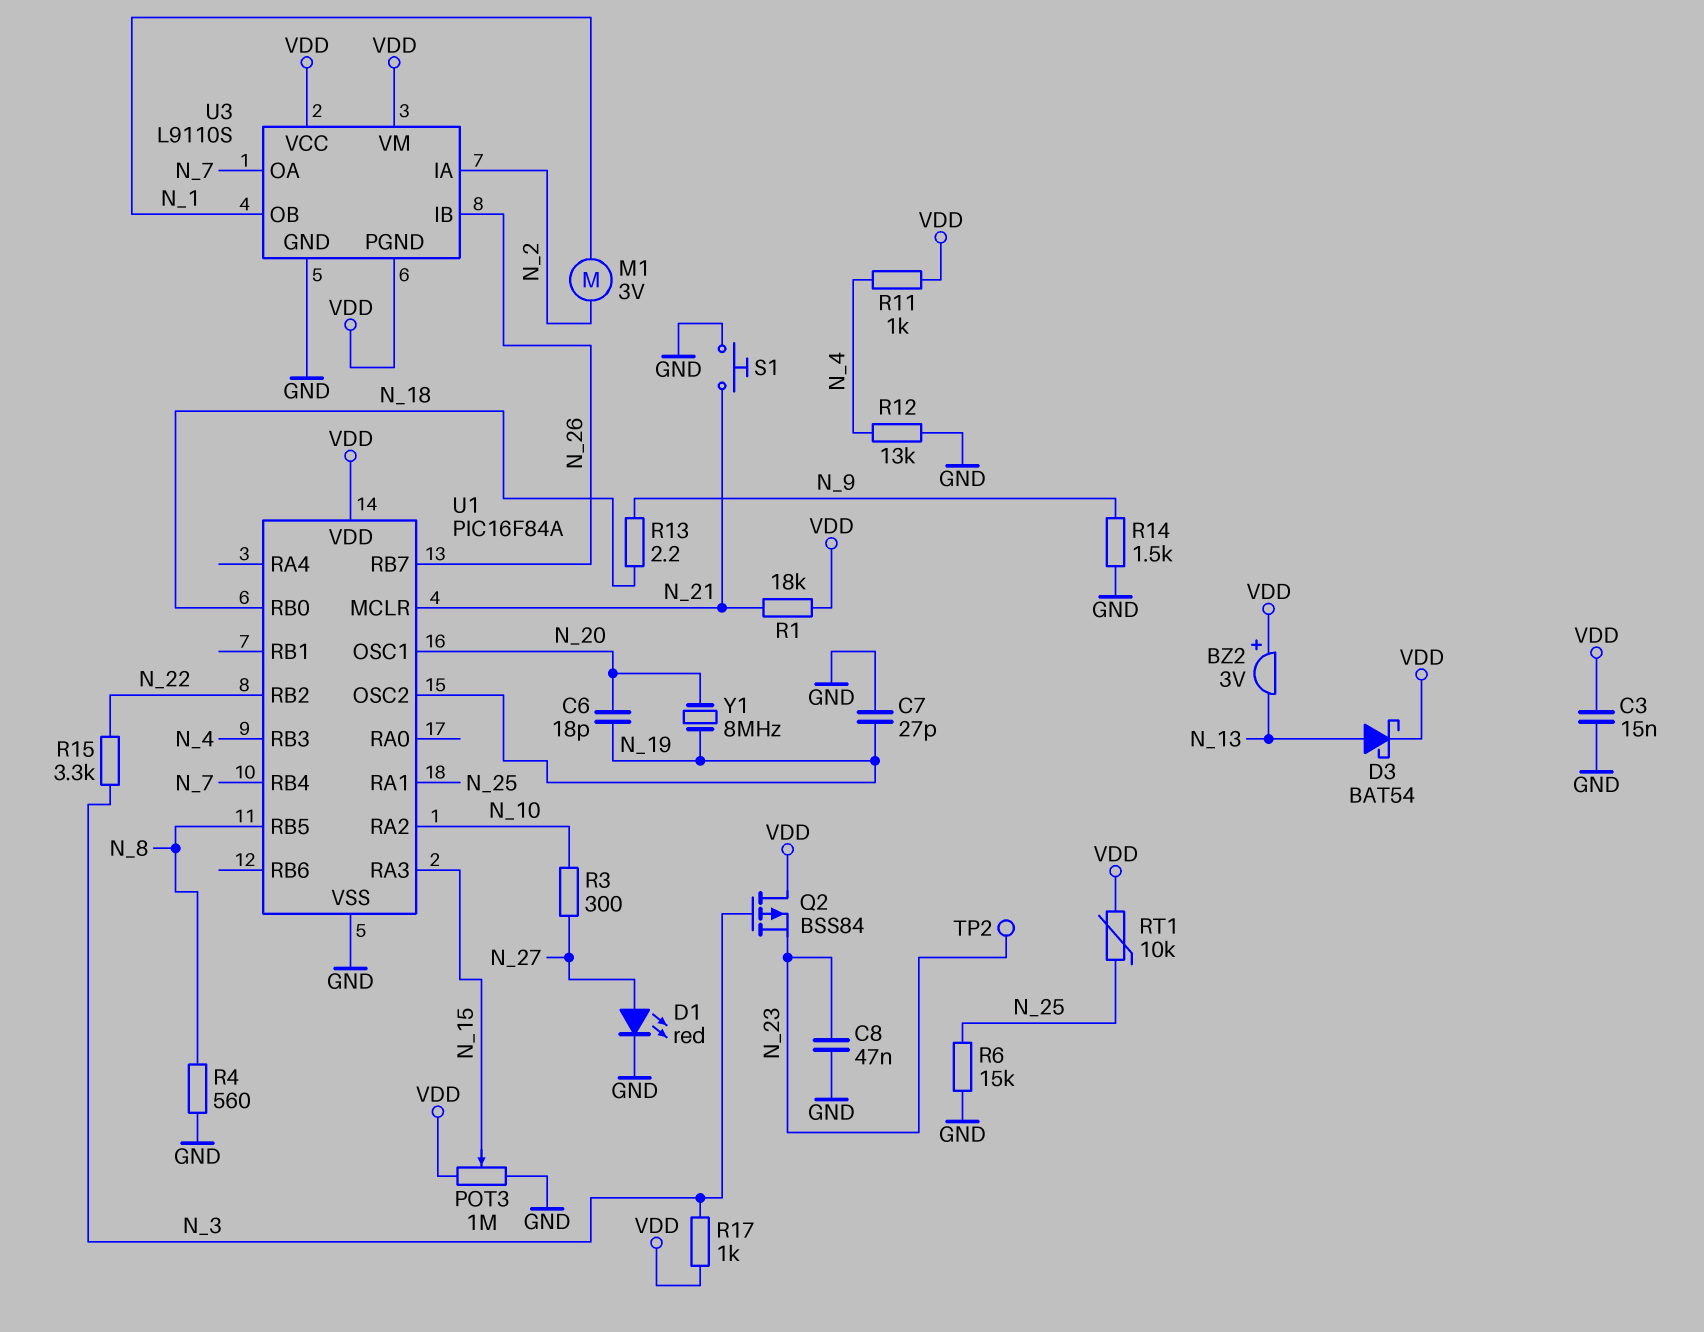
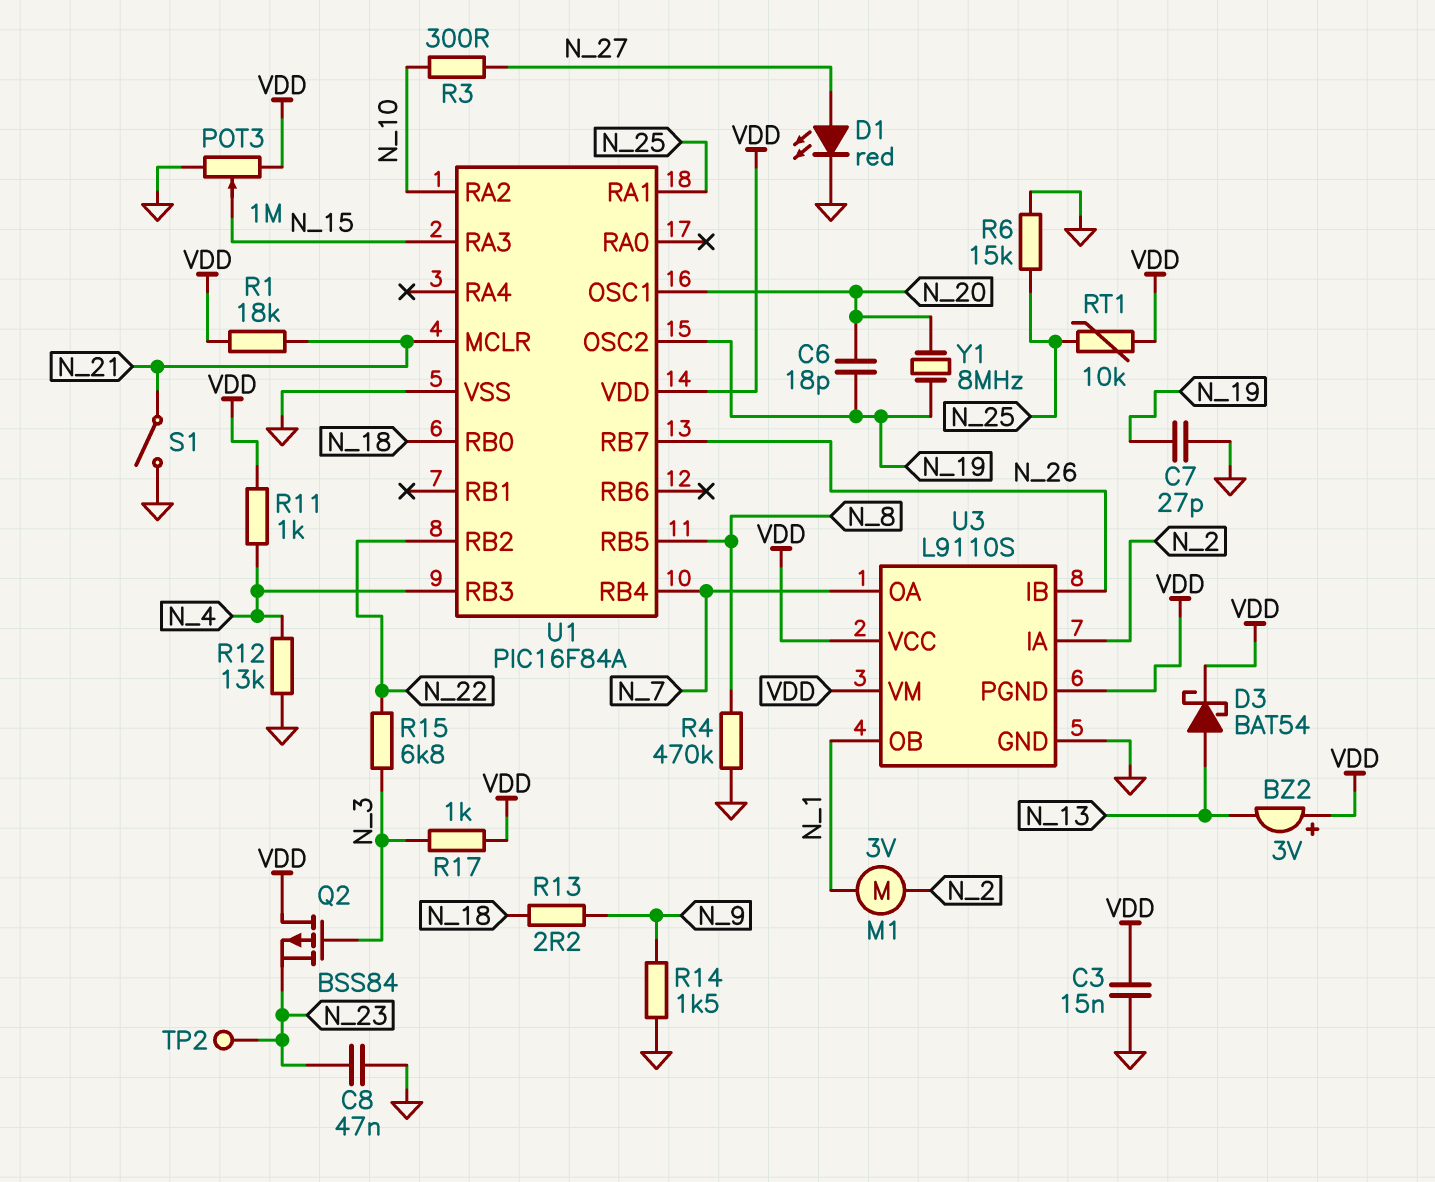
R4: 560 (GND, N_8) -> 470k (GND, N_8)
R15: 3.3k (N_3, N_22) -> 6.8k (N_3, N_22)
S1: button (GND, N_21) -> switch (GND, N_21)

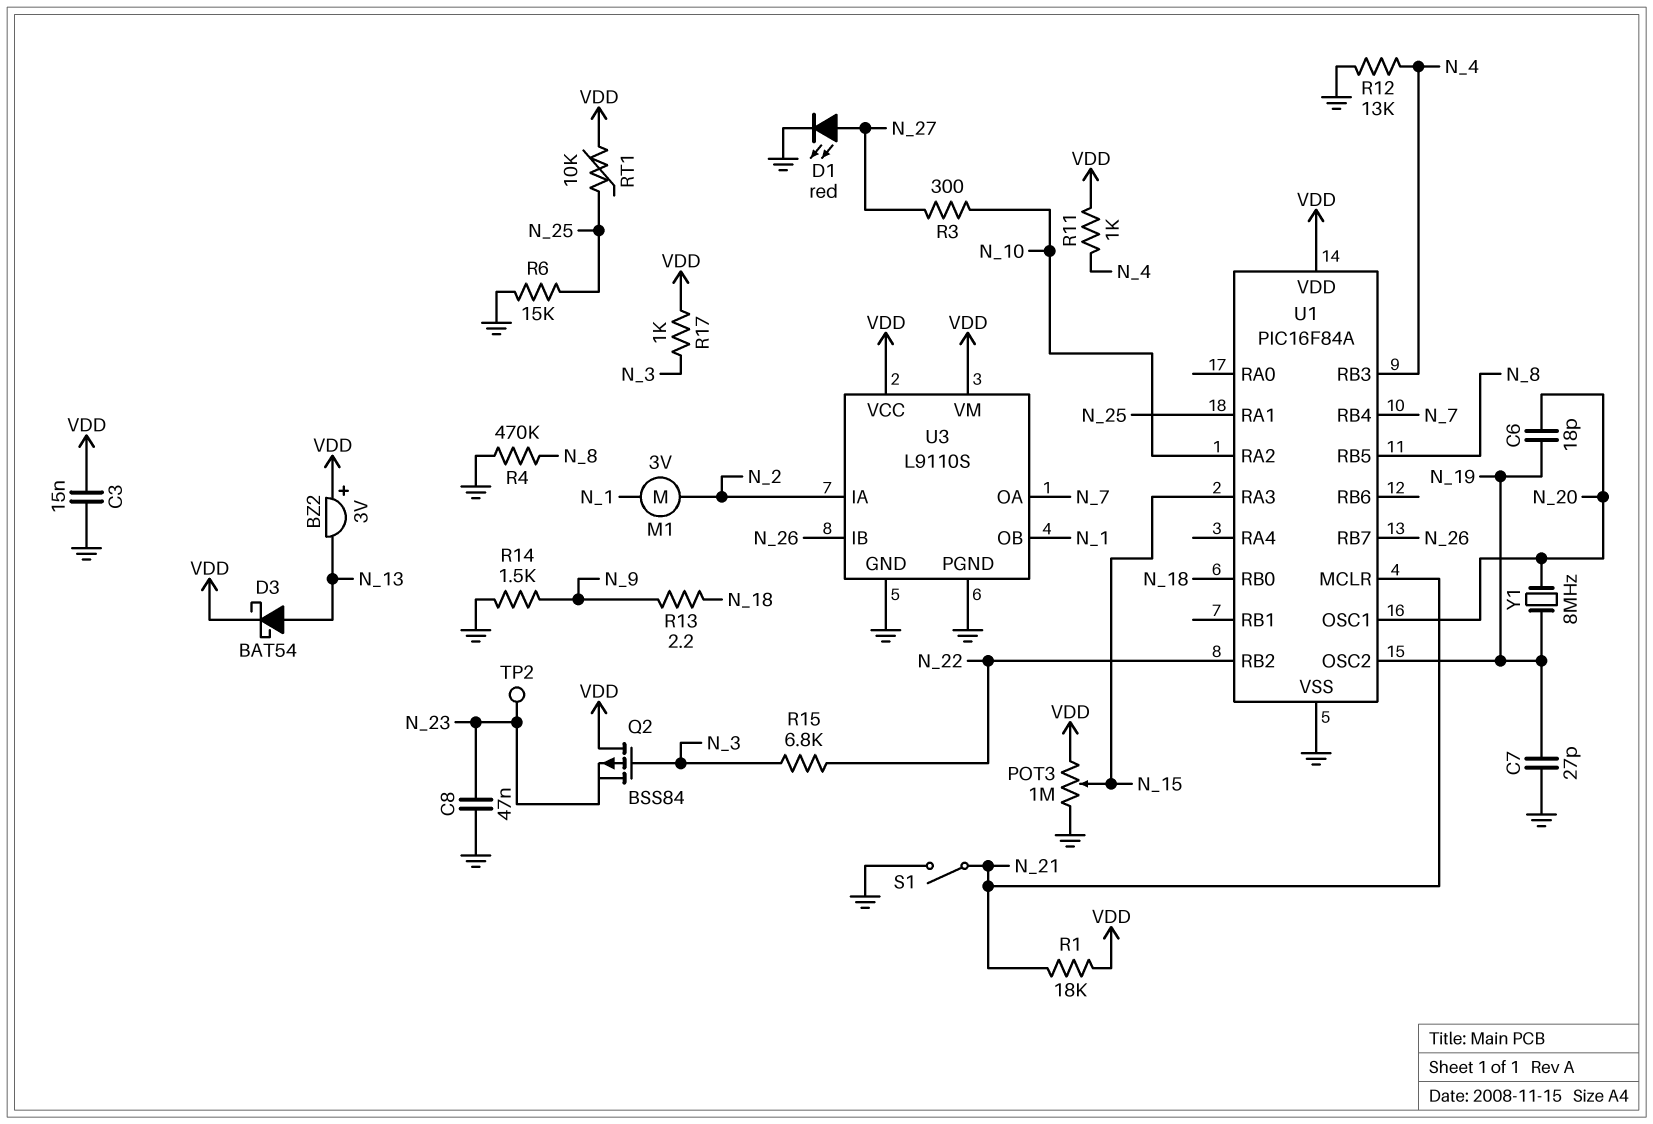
U3 pin PGND: VDD -> GND

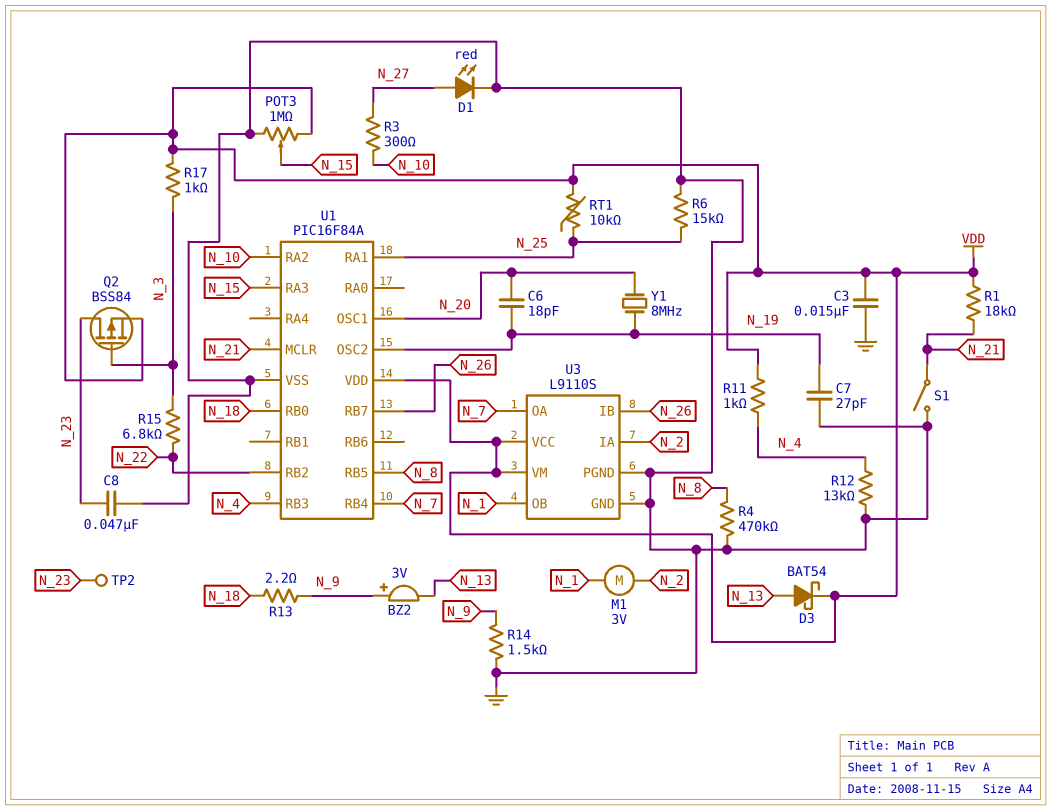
BZ2: buzzer 3V (plus VDD, minus N_13) -> buzzer 3V (plus N_9, minus N_13)
Q2: PMOS BSS84 (G N_3, D VDD, S N_23) -> PMOS BSS84 (G N_3, D N_23, S VDD)

